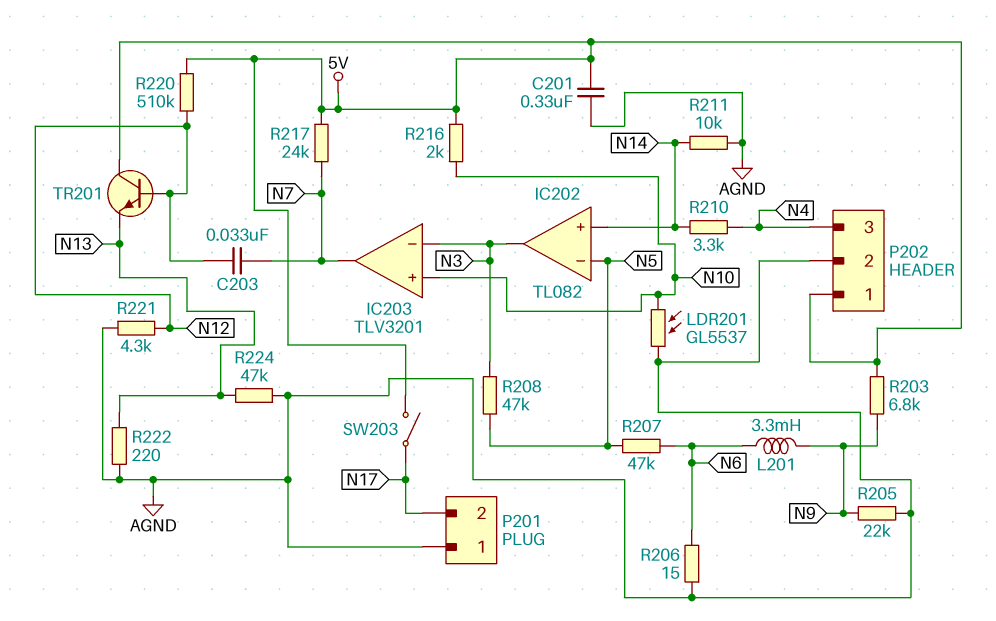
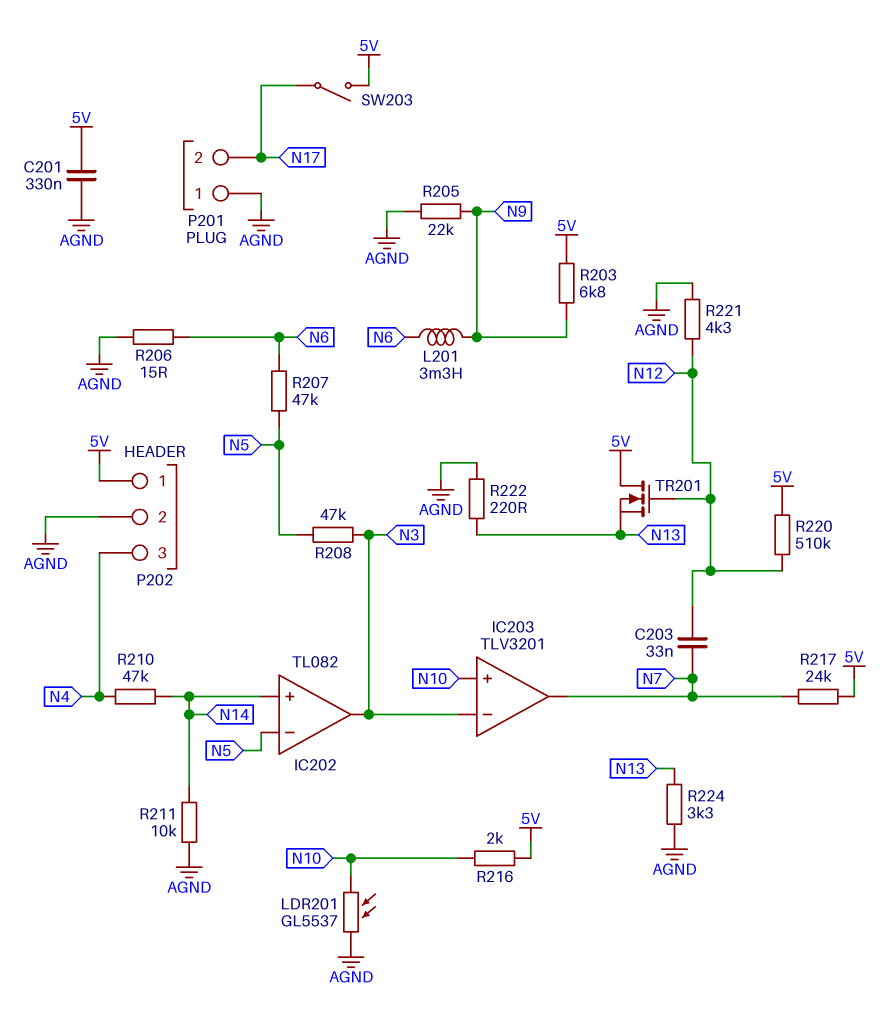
R210: 3.3k (N4, N14) -> 47k (N4, N14)
R224: 47k (AGND, N13) -> 3.3k (AGND, N13)
TR201: NPN (B N12, C 5V, E N13) -> NMOS (G N12, D 5V, S N13)

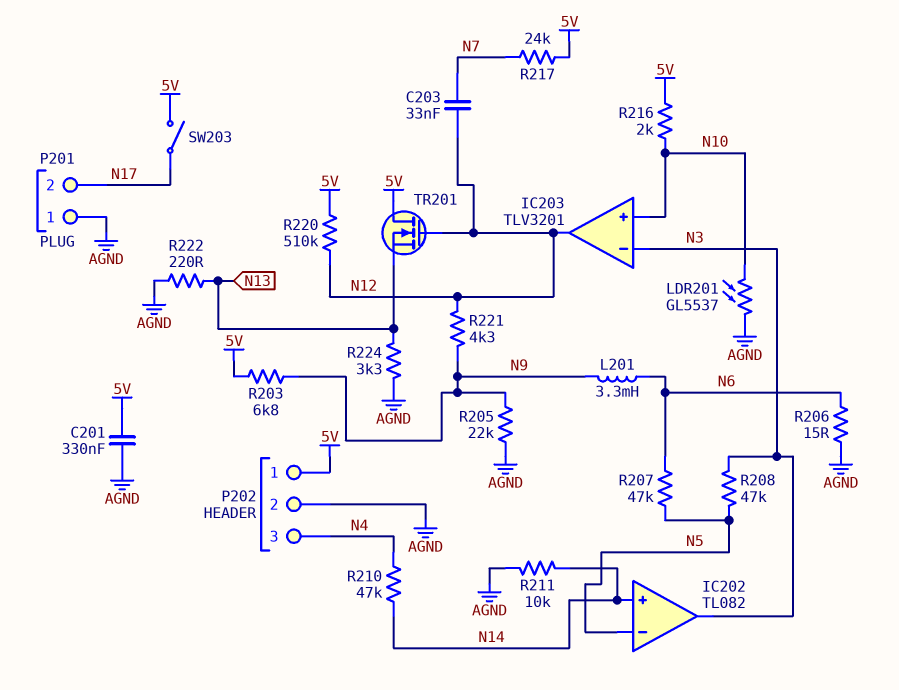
IC203 pin out: N7 -> N12
R221: 4.3k (AGND, N12) -> 4.3k (N9, N12)

